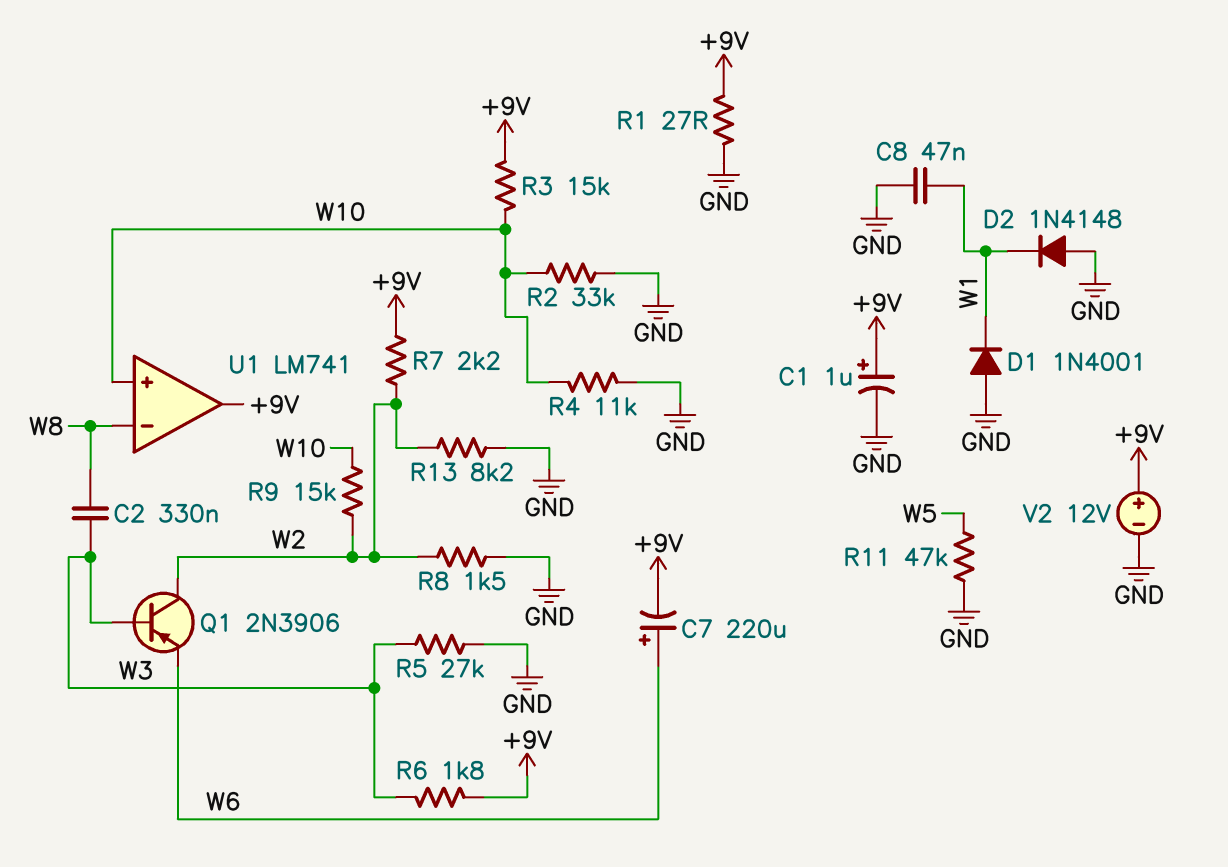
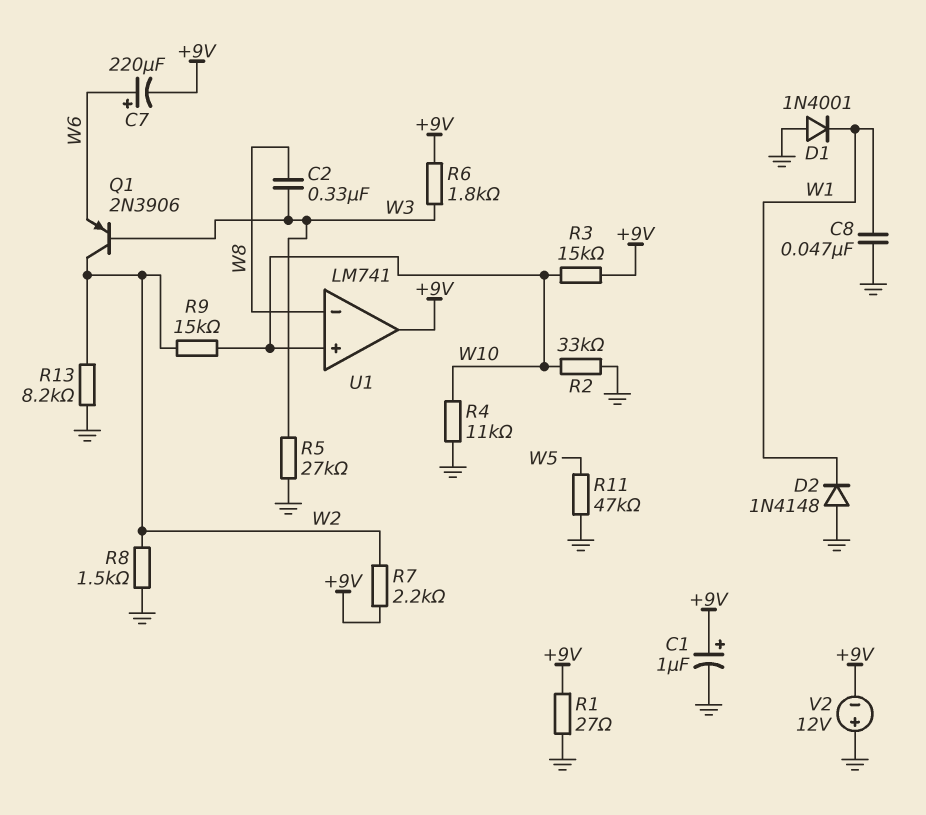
V2: 12V (plus +9V, minus GND) -> 12V (plus GND, minus +9V)

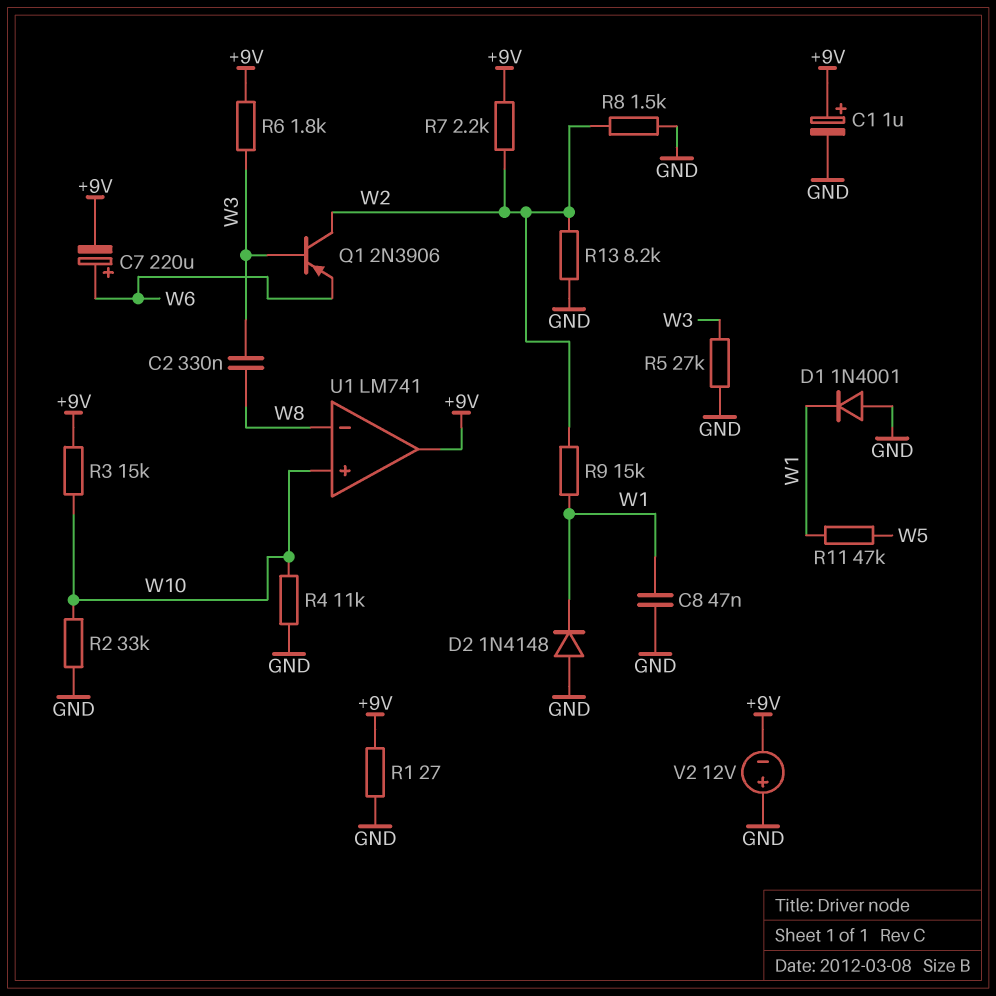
R9: 15k (W2, W10) -> 15k (W1, W2)
R11: 47k (GND, W5) -> 47k (W1, W5)

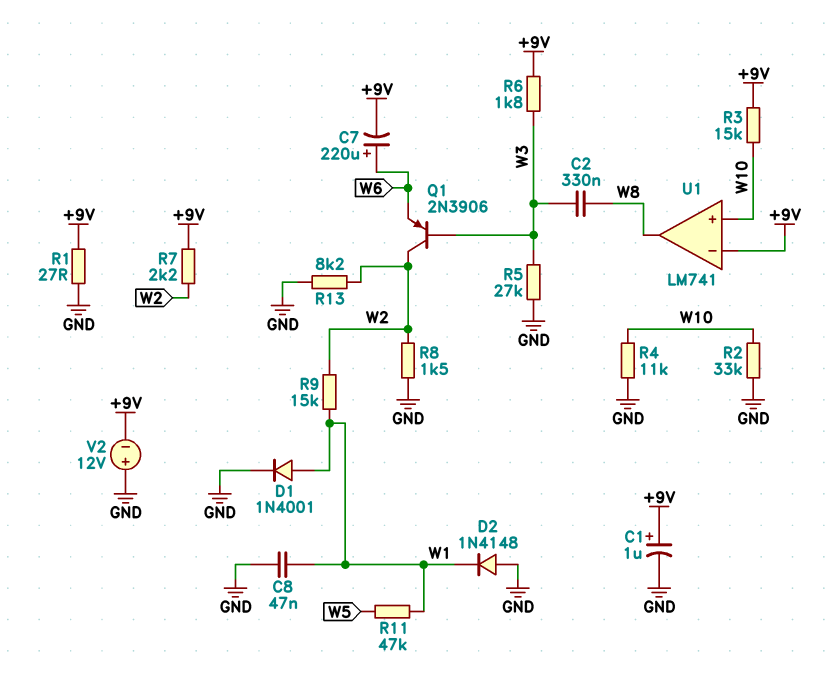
D1: diode 1N4001 (A GND, K W1) -> diode 1N4001 (A W1, K GND)
U1 pin in-: W8 -> +9V
U1 pin out: +9V -> W8

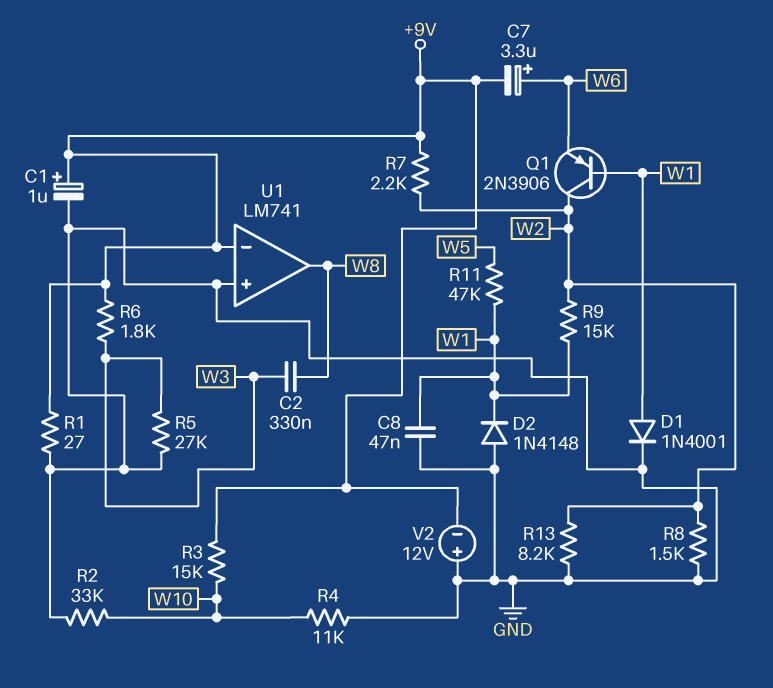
C7: 220uF (plus W6, minus +9V) -> 3.3uF (plus W6, minus +9V)
Q1: PNP 2N3906 (B W3, C W2, E W6) -> PNP 2N3906 (B W1, C W2, E W6)
U1 pin in+: W10 -> GND

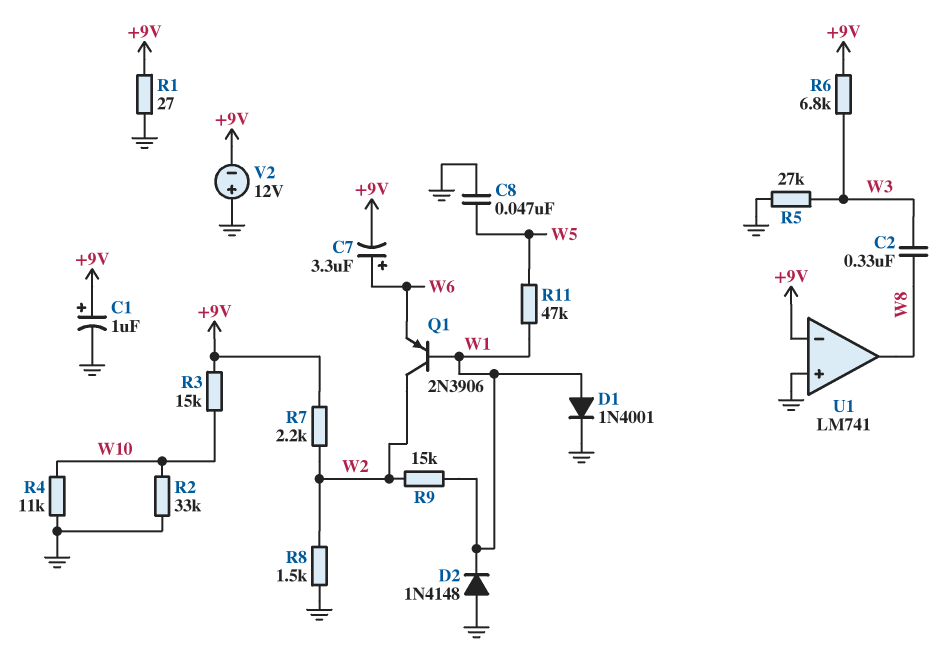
C8: 47nF (GND, W1) -> 47nF (GND, W5)
R6: 1.8k (+9V, W3) -> 6.8k (+9V, W3)
R13: 8.2k (GND, W2) -> none

